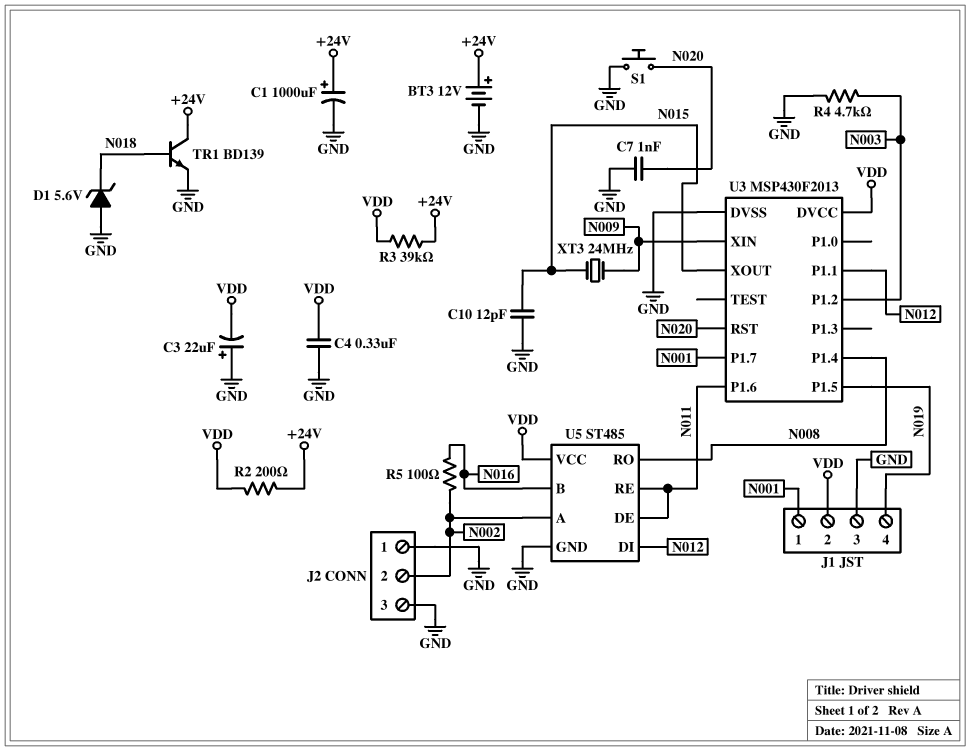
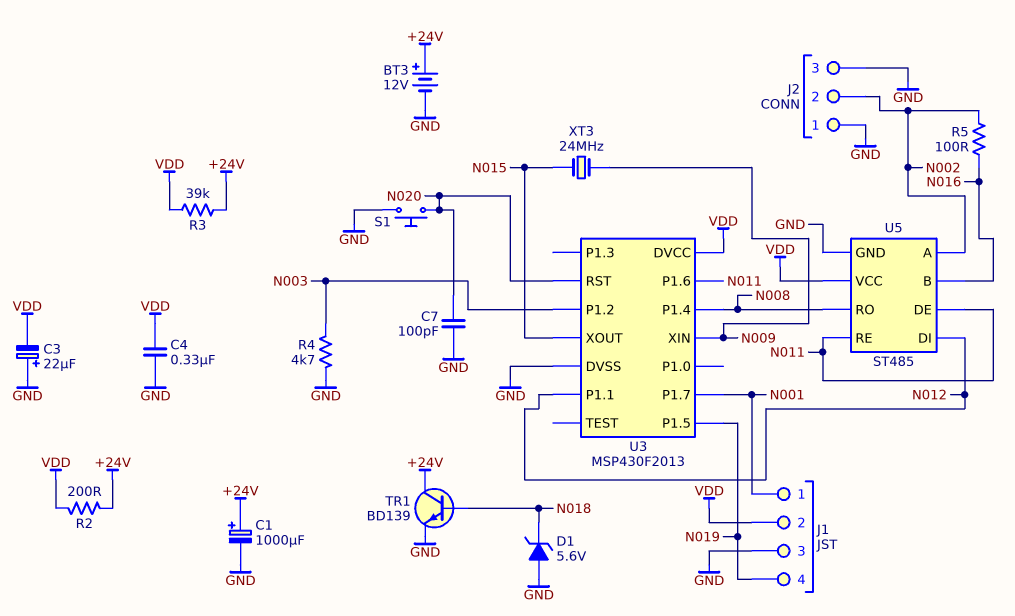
C7: 1nF (GND, N020) -> 100pF (GND, N020)
C10: 12pF (GND, N015) -> none

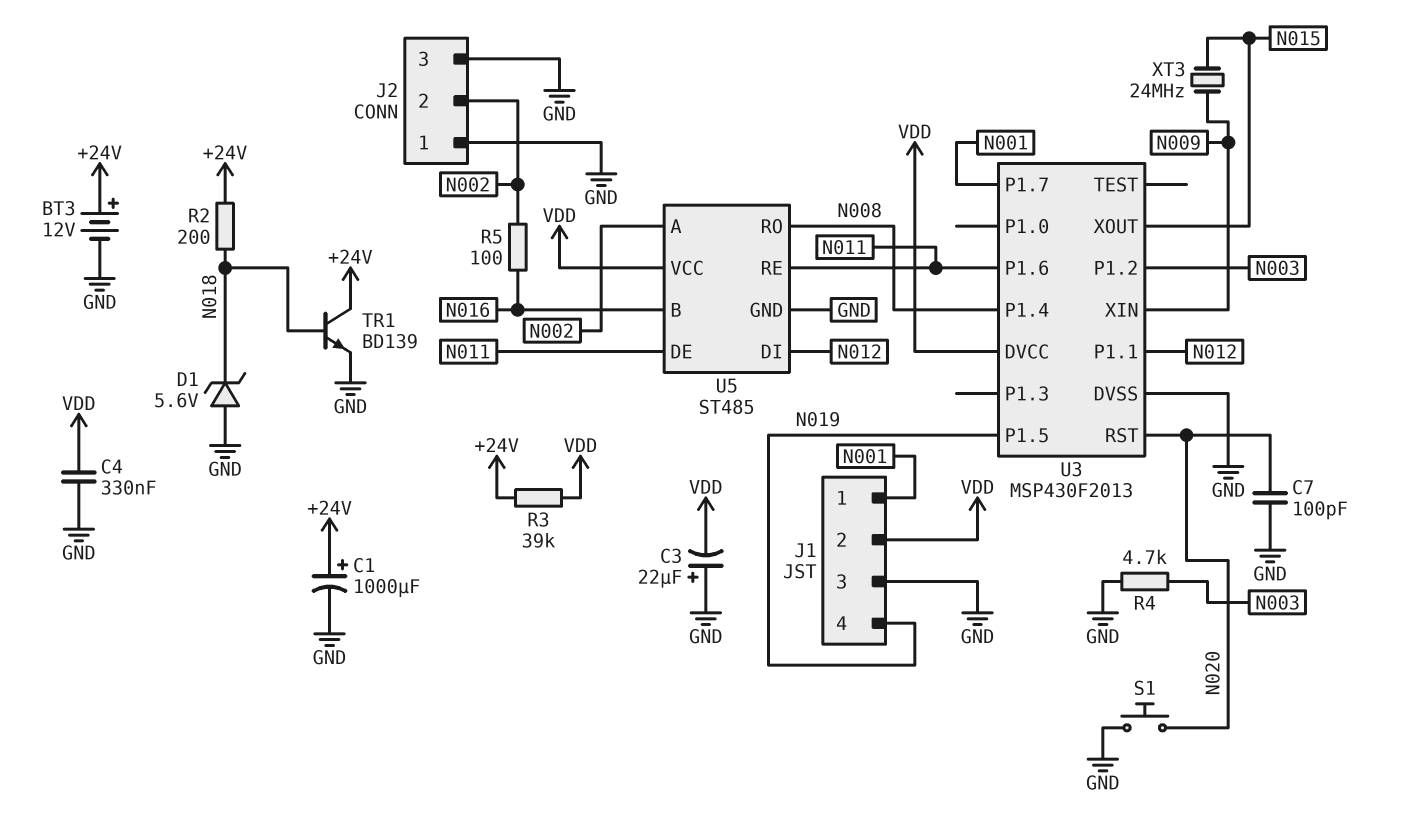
R2: 200 (+24V, VDD) -> 200 (+24V, N018)

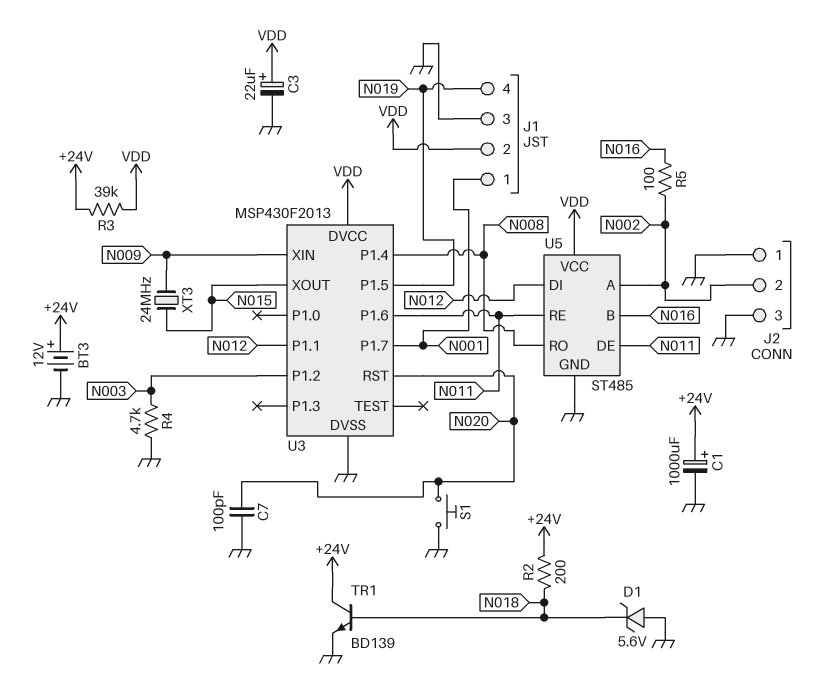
C3: 22uF (plus GND, minus VDD) -> 22uF (plus VDD, minus GND)
C4: 330nF (GND, VDD) -> none

